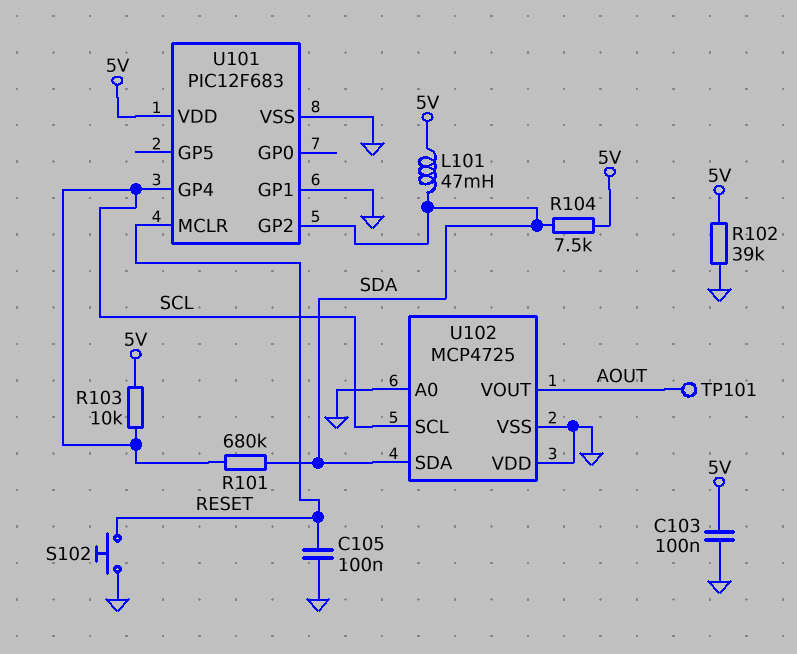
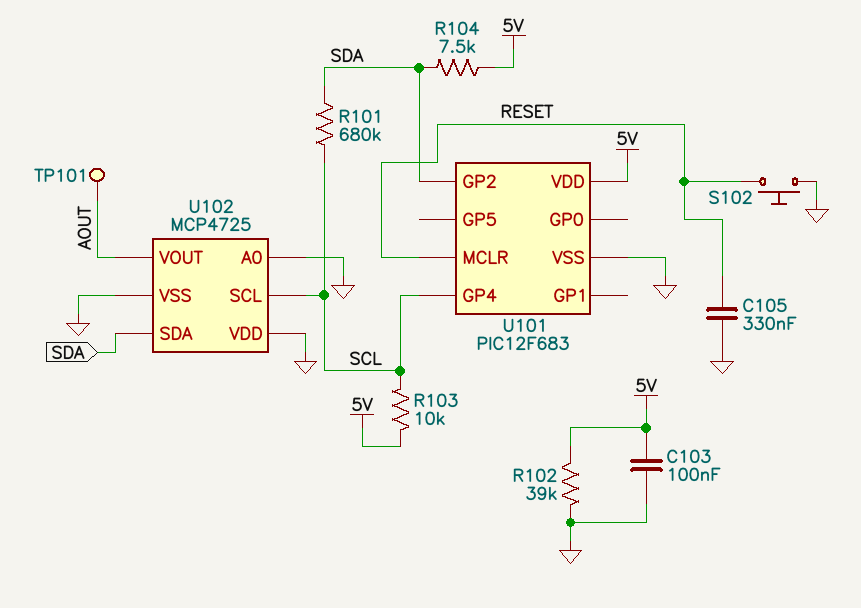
C105: 100nF (GND, RESET) -> 330nF (GND, RESET)
L101: 47mH (5V, SDA) -> none
U101 pin GP1: GND -> none

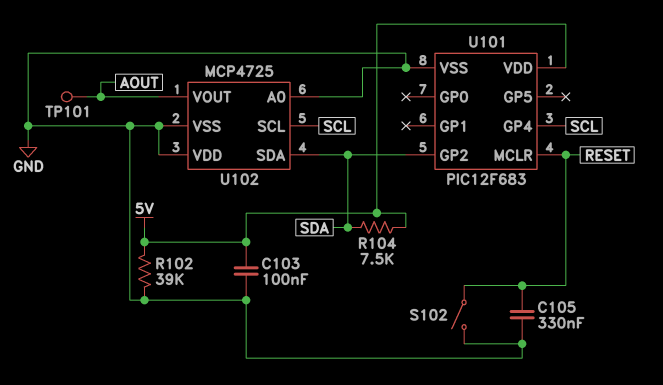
R101: 680k (SCL, SDA) -> none
R103: 10k (5V, SCL) -> none
S102: button (GND, RESET) -> switch (GND, RESET)

